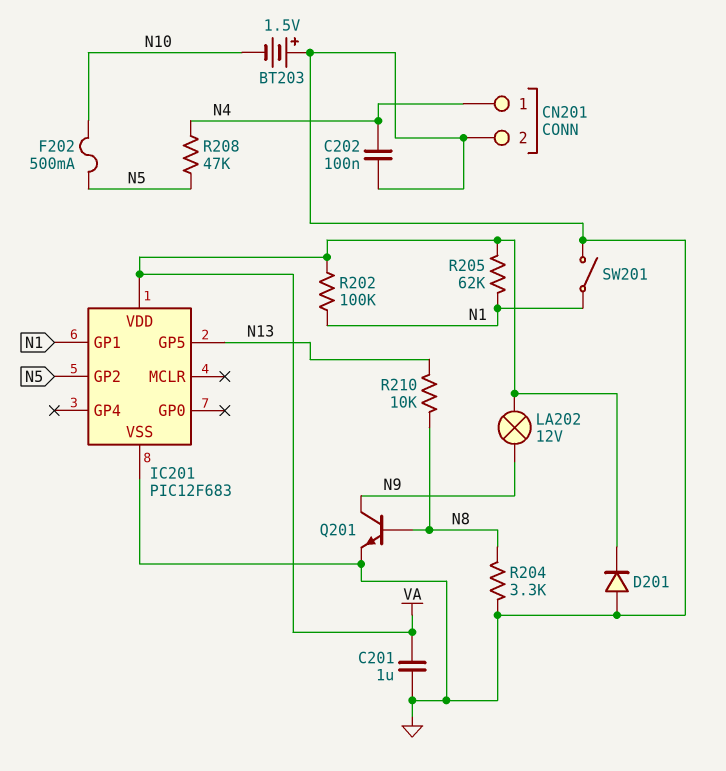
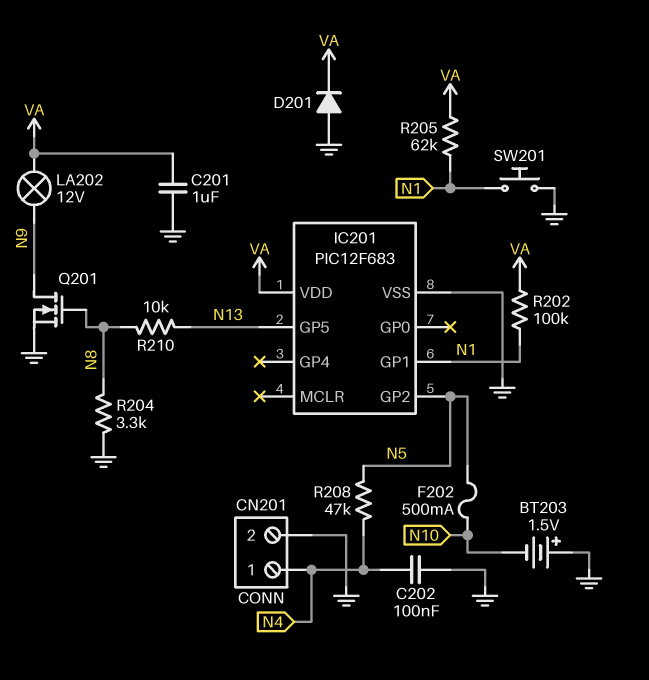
Q201: NPN (B N8, C N9, E GND) -> NMOS (G N8, D N9, S GND)
SW201: switch (GND, N1) -> button (GND, N1)

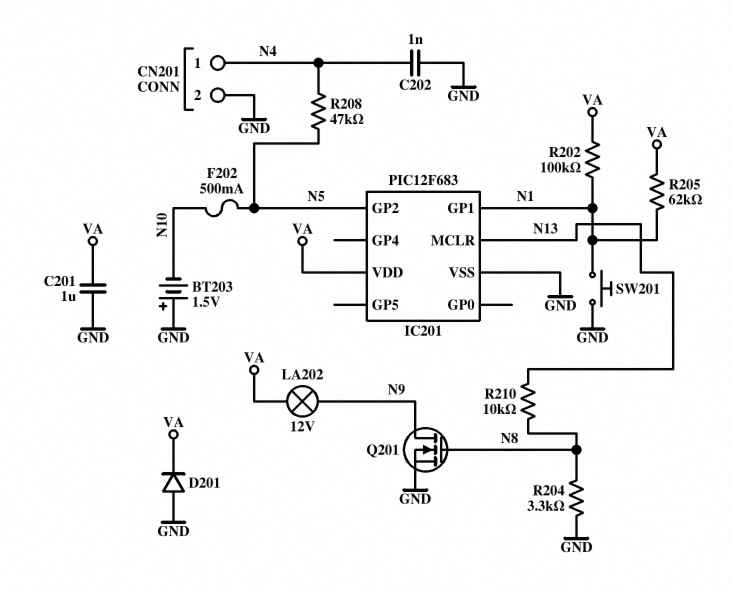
C202: 100nF (GND, N4) -> 1nF (GND, N4)
IC201 pin GP5: N13 -> none
IC201 pin MCLR: none -> N13

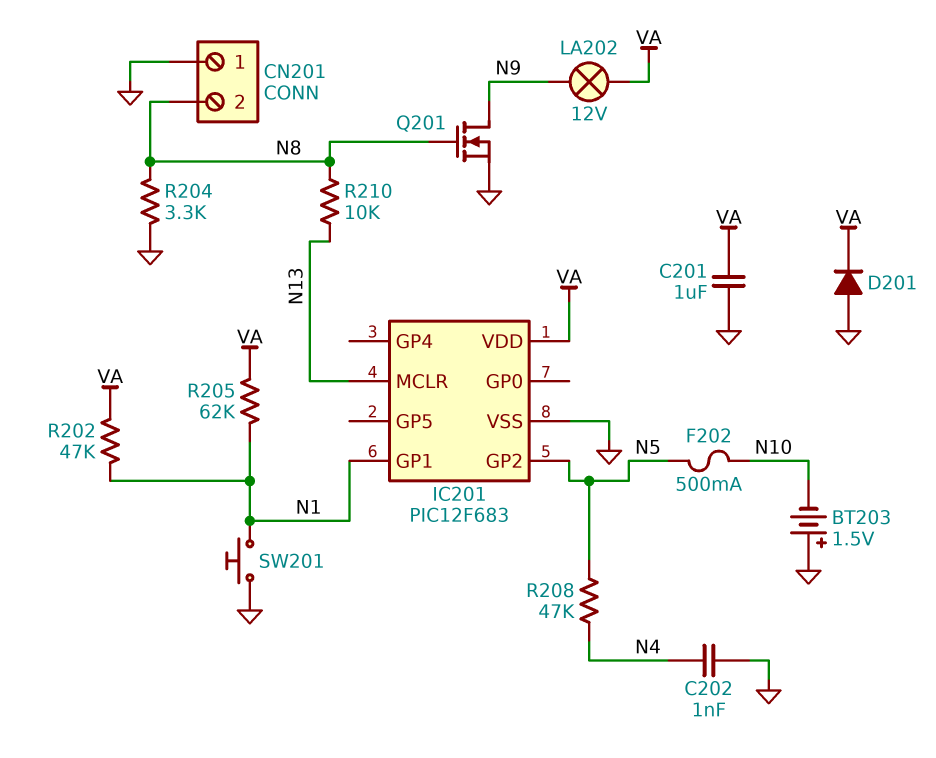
CN201 pin 1: N4 -> GND
CN201 pin 2: GND -> N8
R202: 100k (N1, VA) -> 47k (N1, VA)

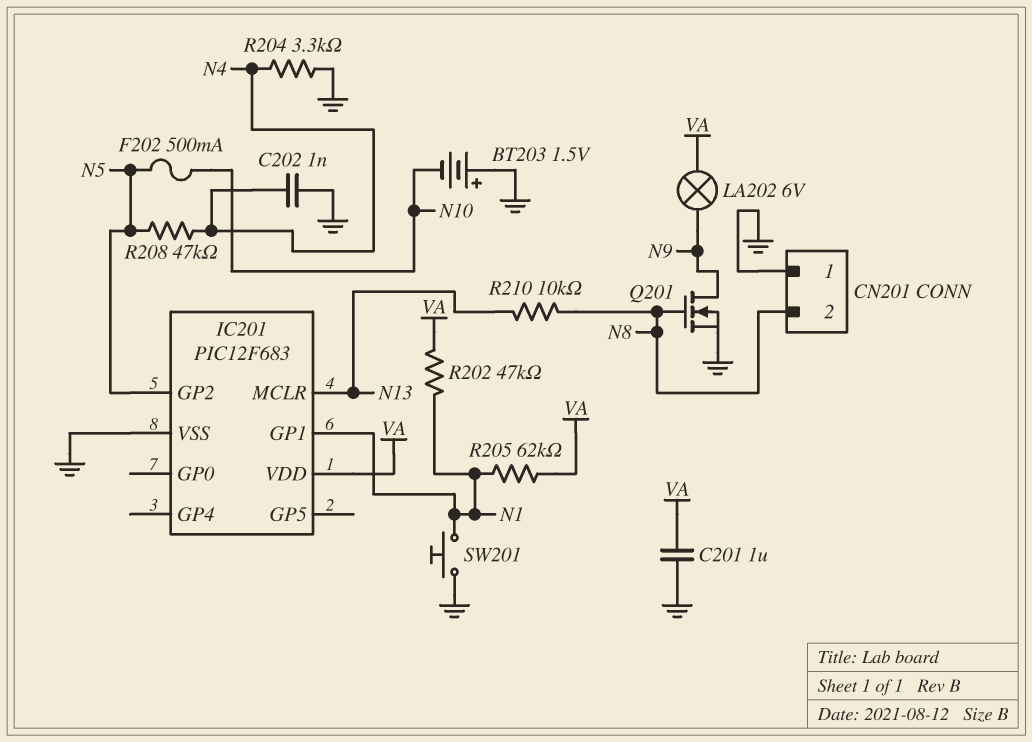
D201: diode (A GND, K VA) -> none
LA202: lamp 12V (N9, VA) -> lamp 6V (N9, VA)
R204: 3.3k (GND, N8) -> 3.3k (GND, N4)

